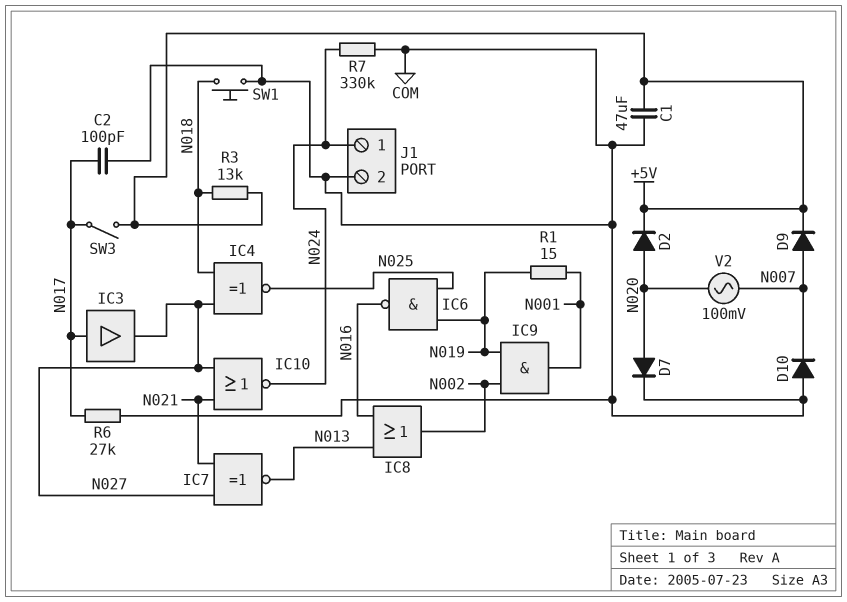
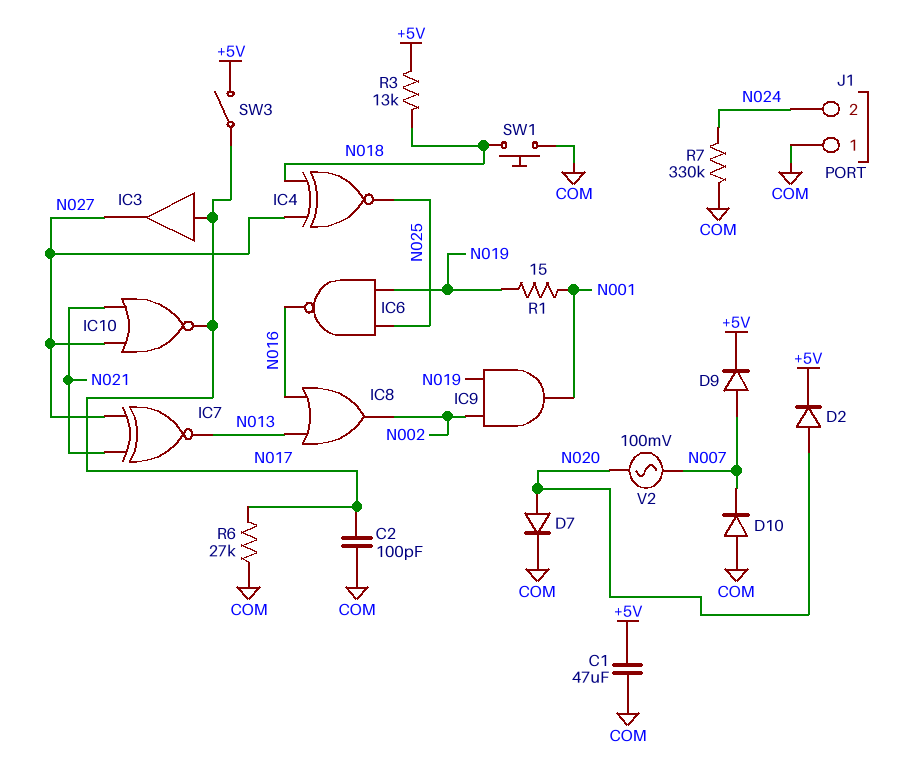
IC10: NOR (in N021, in N027, out N024) -> NOR (in N021, in N027, out N017)
J1 pin 1: N024 -> COM
J1 pin 2: COM -> N024

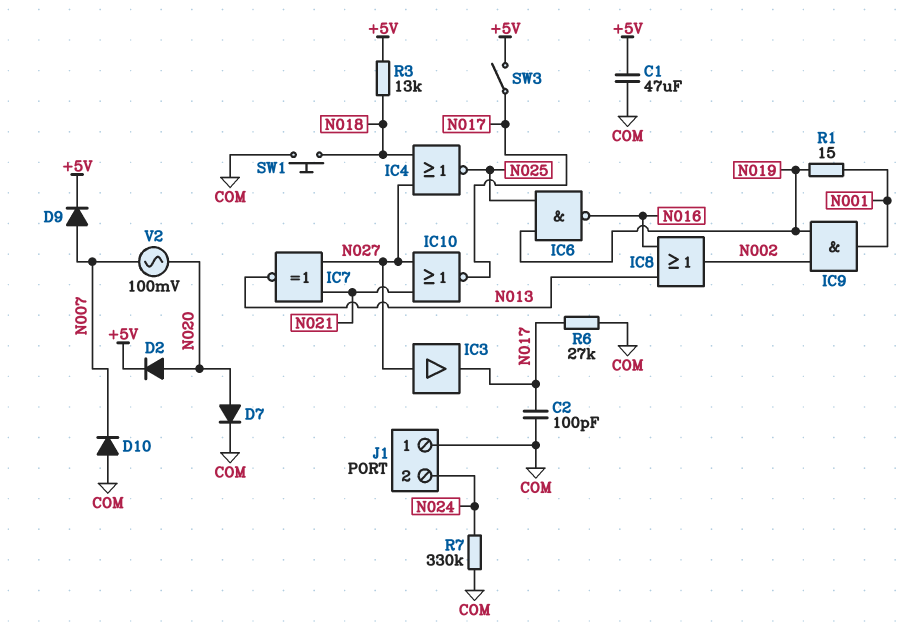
IC3: buffer (in N017, out N027) -> buffer (in N027, out N017)
IC4: XNOR (in N018, in N027, out N025) -> NOR (in N018, in N027, out N025)

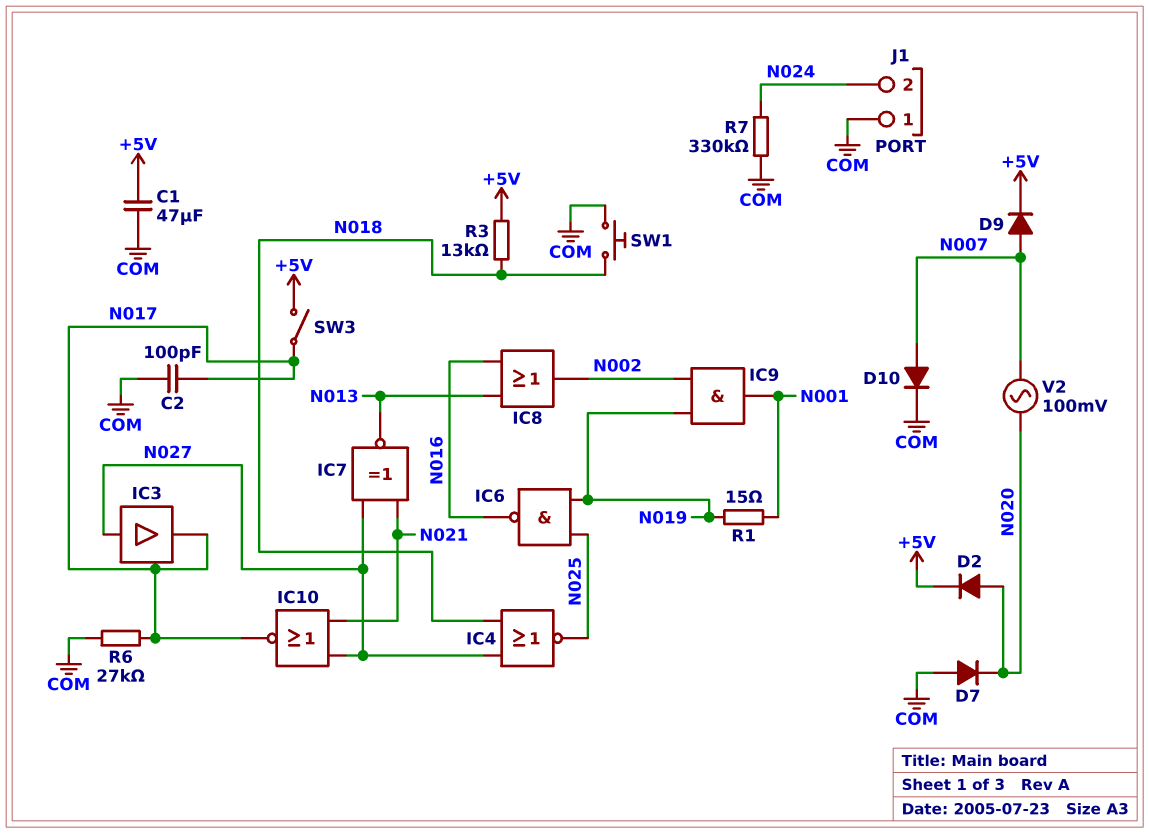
D7: diode (A N020, K COM) -> diode (A COM, K N020)
D10: diode (A COM, K N007) -> diode (A N007, K COM)

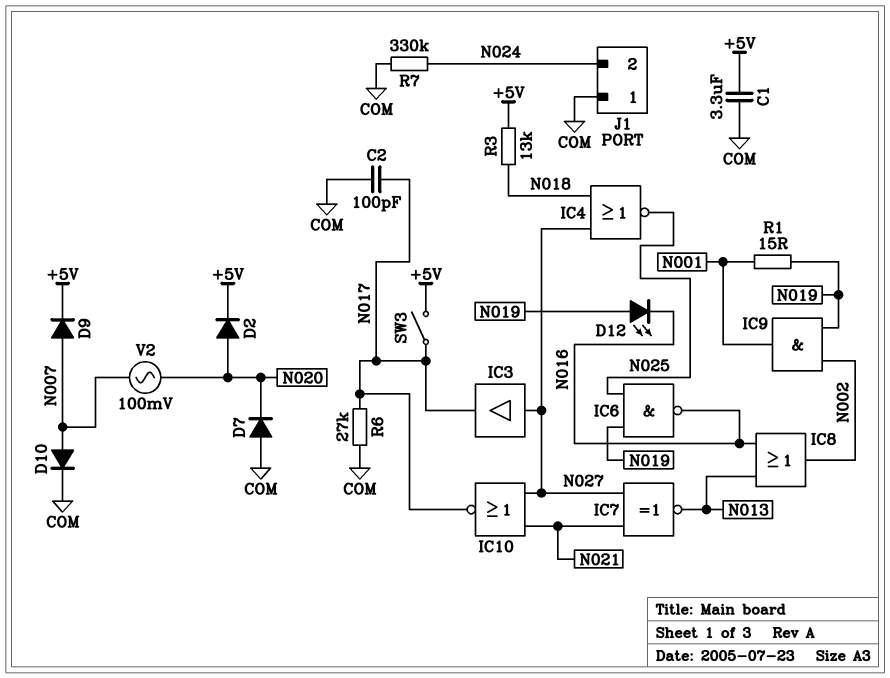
C1: 47uF (+5V, COM) -> 3.3uF (+5V, COM)
D12: none -> LED (A N019, K N016)
SW1: button (COM, N018) -> none

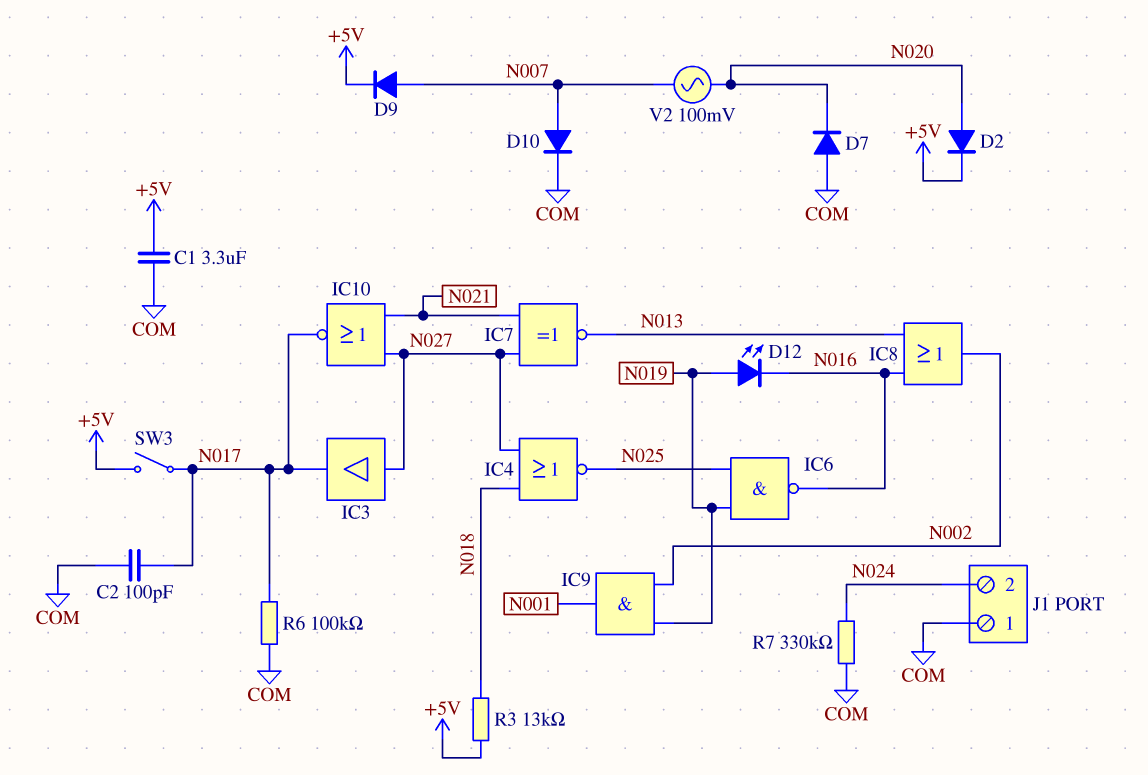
R1: 15 (N001, N019) -> none
R6: 27k (COM, N017) -> 100k (COM, N017)

